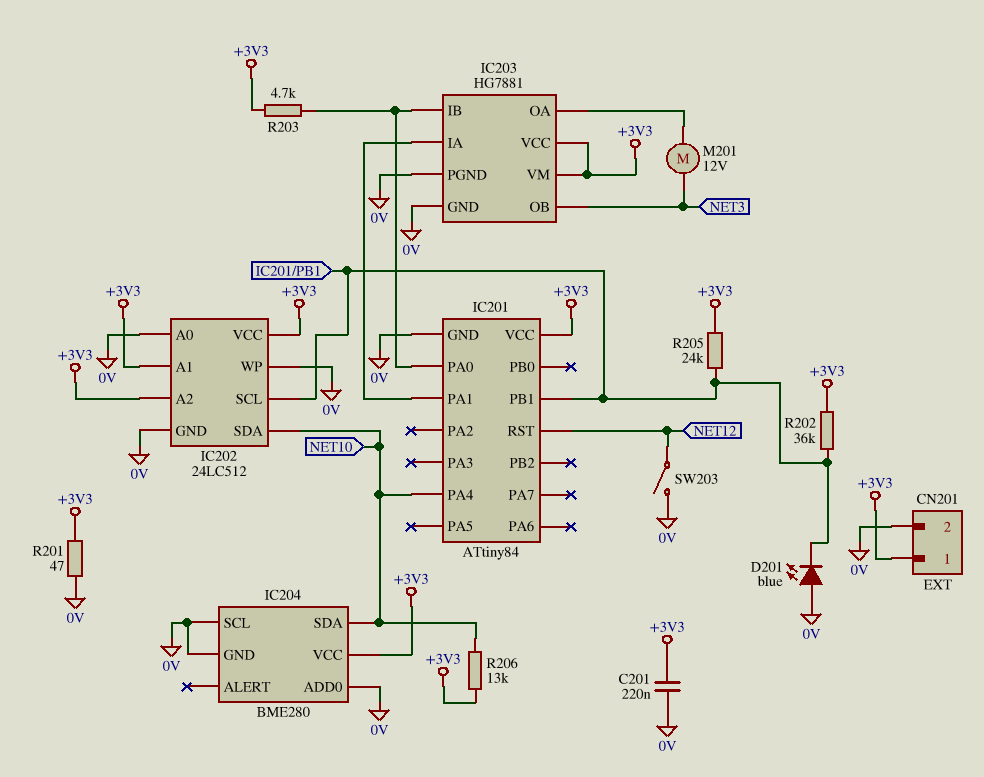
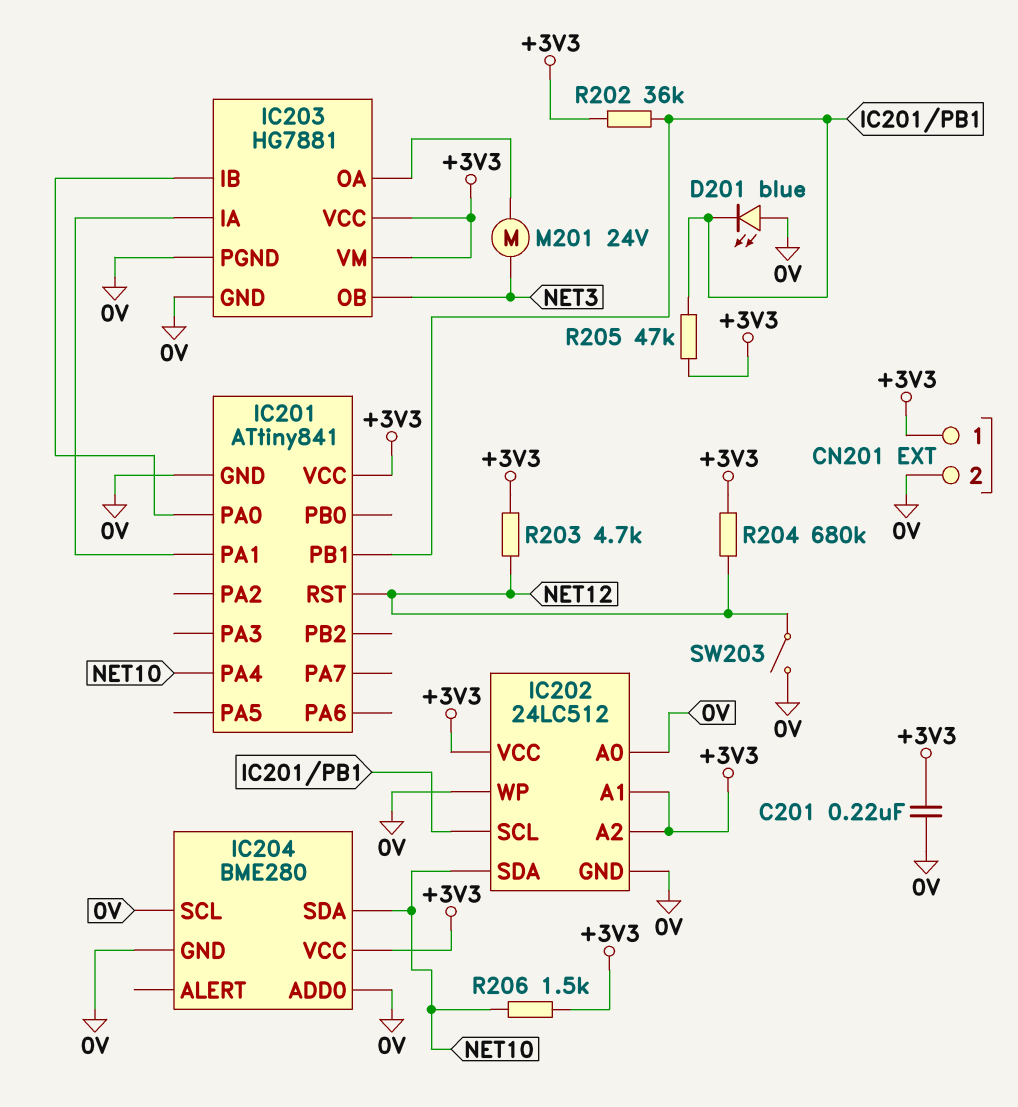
IC201: ATtiny84 -> ATtiny841
M201: motor 12V (IC203/OA, NET3) -> motor 24V (IC203/OA, NET3)
R201: 47 (+3V3, 0V) -> none
R203: 4.7k (+3V3, IC201/PA0) -> 4.7k (+3V3, NET12)
R204: none -> 680k (+3V3, NET12)
R205: 24k (+3V3, IC201/PB1) -> 47k (+3V3, IC201/PB1)
R206: 13k (+3V3, NET10) -> 1.5k (+3V3, NET10)

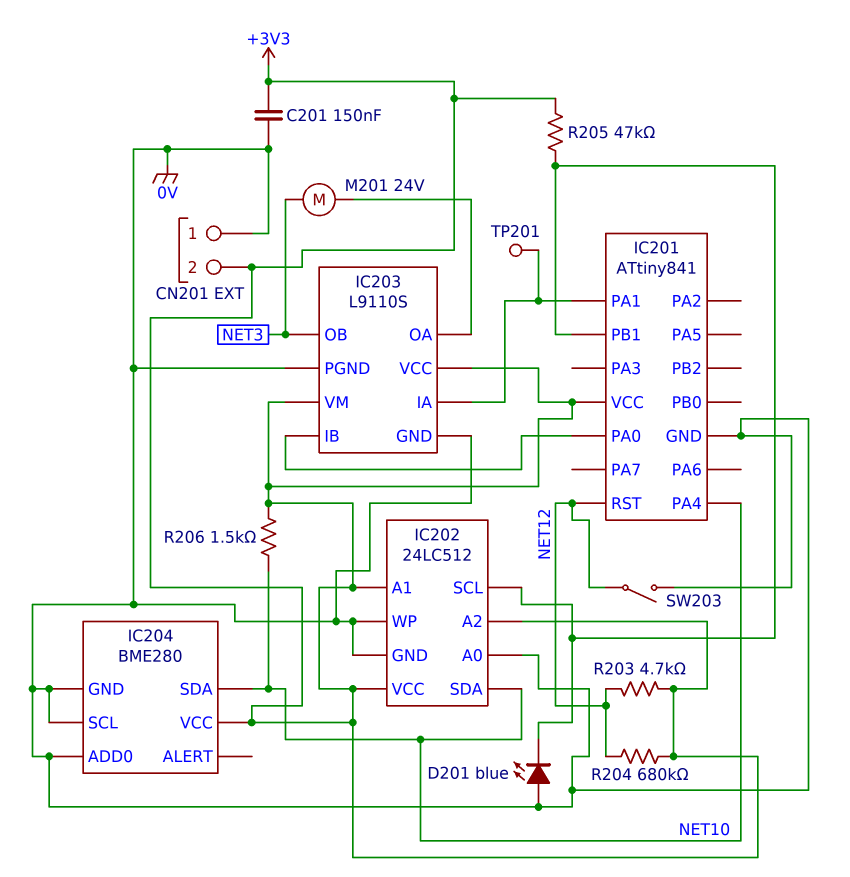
C201: 220nF (+3V3, 0V) -> 150nF (+3V3, 0V)
CN201 pin 1: +3V3 -> 0V
CN201 pin 2: 0V -> +3V3
IC203: HG7881 -> L9110S
R202: 36k (+3V3, IC201/PB1) -> none
TP201: none -> test point (IC201/PA1)

